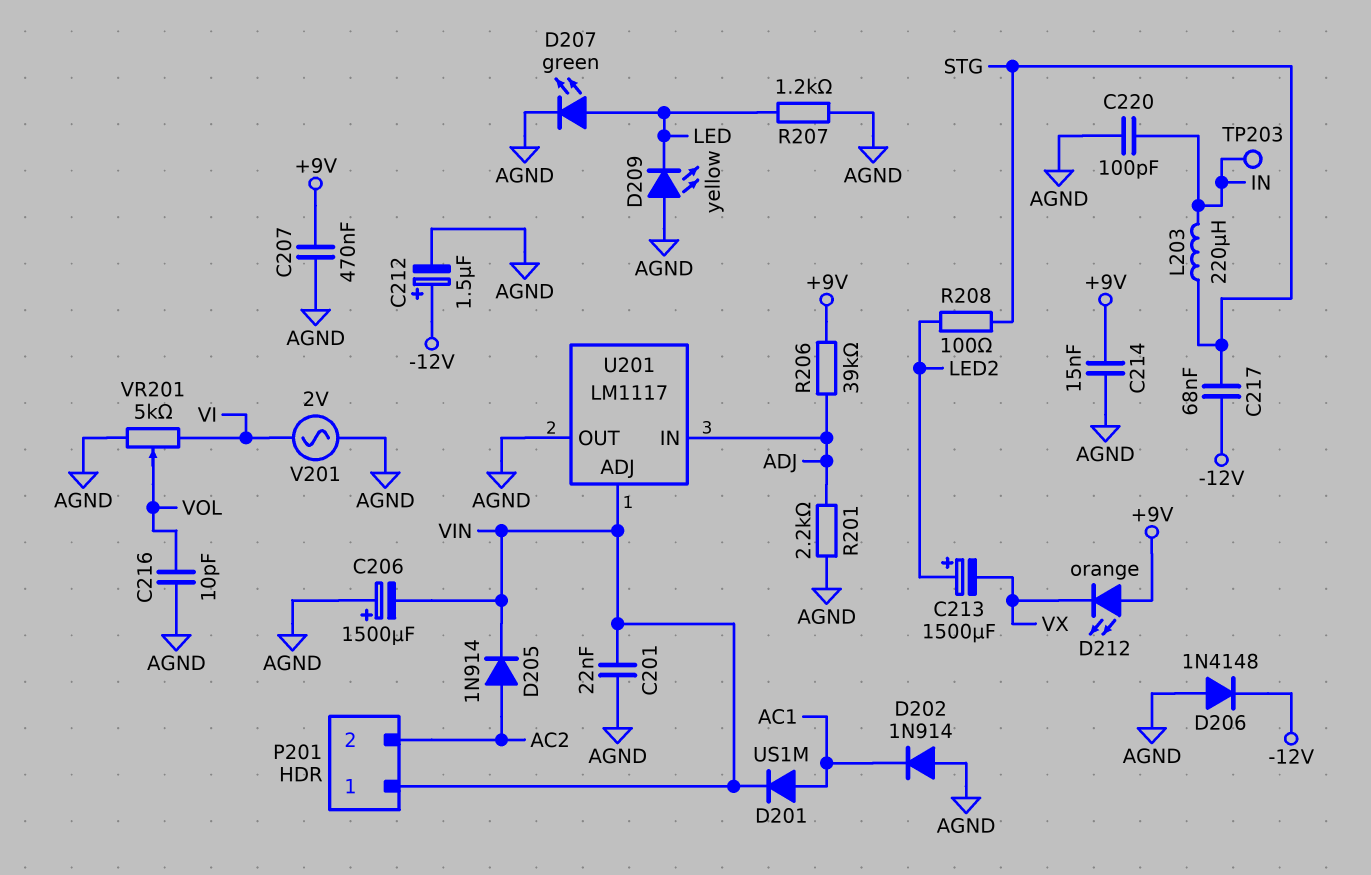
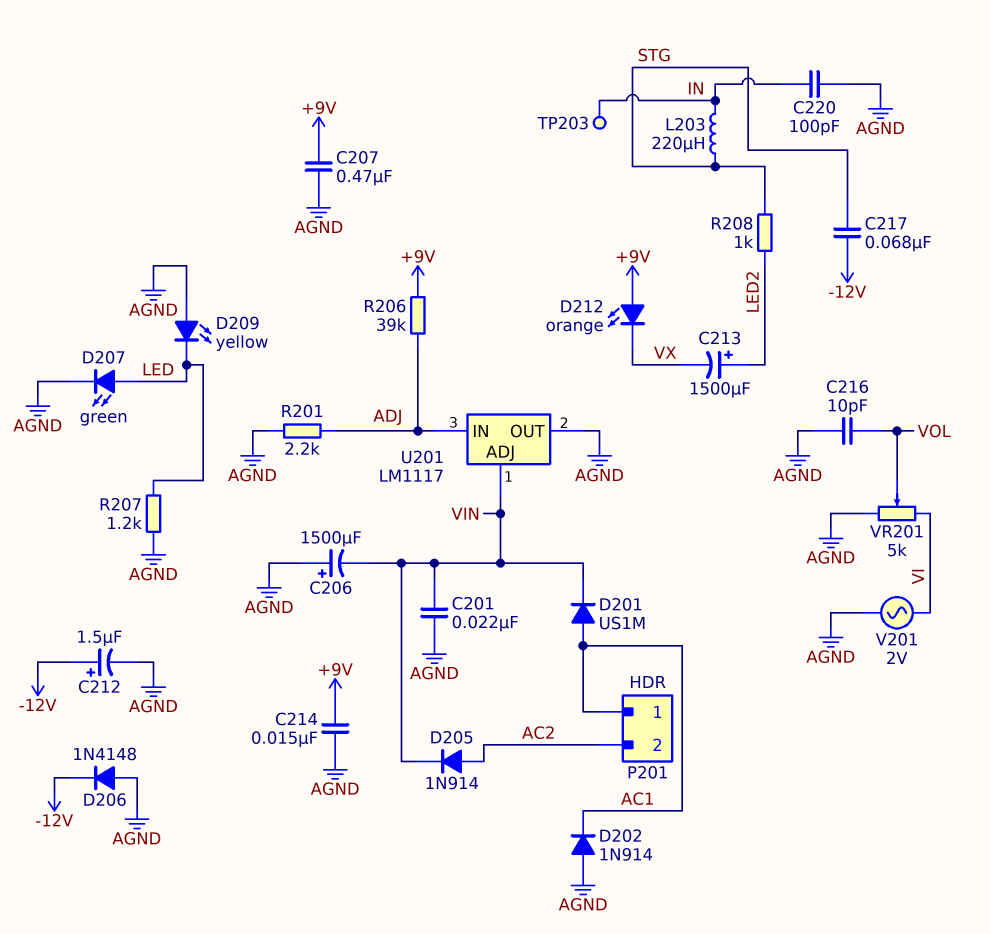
P201 pin 1: VIN -> AC1
R208: 100 (LED2, STG) -> 1k (LED2, STG)

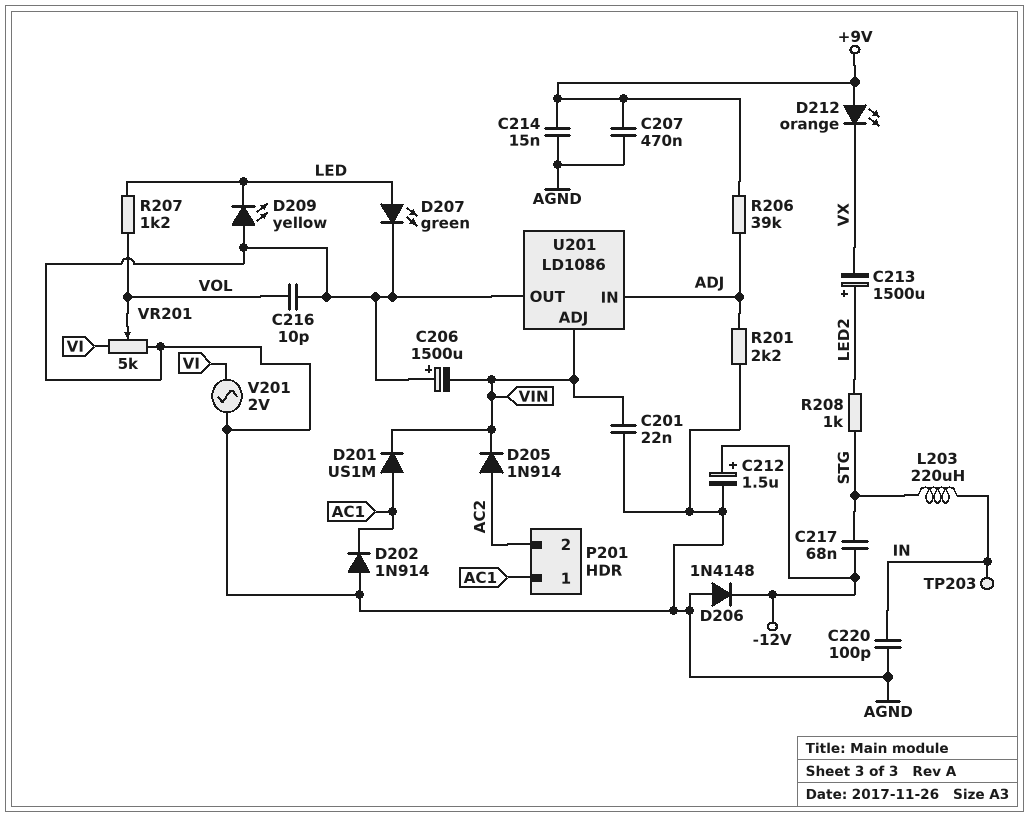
R207: 1.2k (AGND, LED) -> 1.2k (LED, VOL)
U201: LM1117 -> LD1086

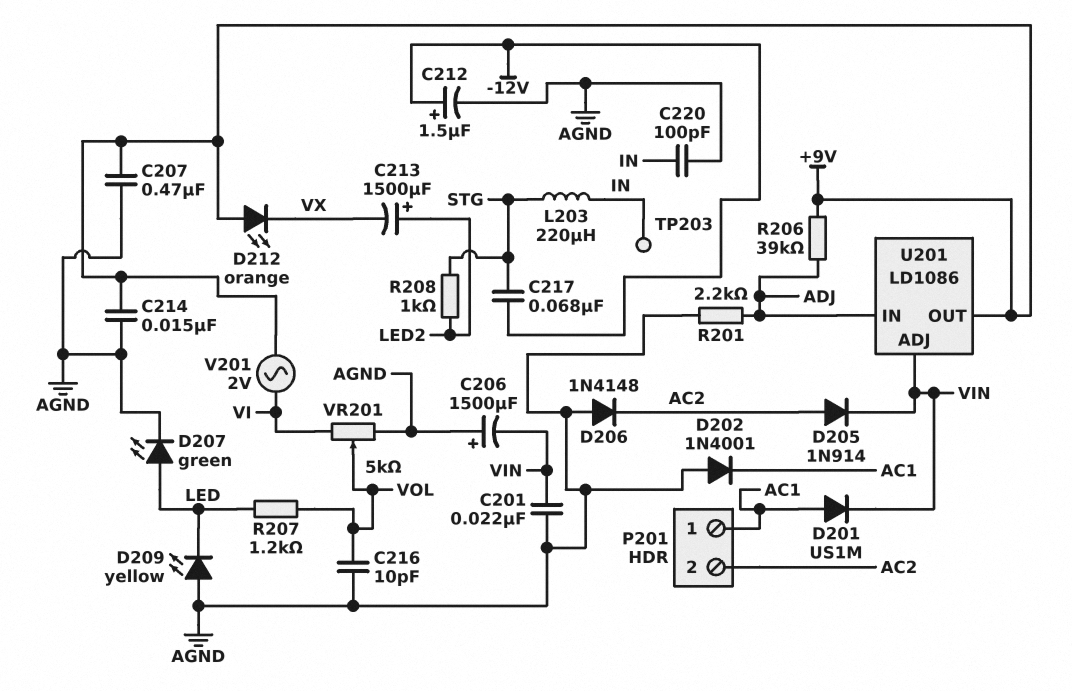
D202: diode 1N914 (A AGND, K AC1) -> diode 1N4001 (A AGND, K AC1)
D206: diode 1N4148 (A AGND, K -12V) -> diode 1N4148 (A AGND, K AC2)
U201 pin OUT: AGND -> +9V
V201: AC 2V (AGND, VI) -> AC 2V (+9V, VI)

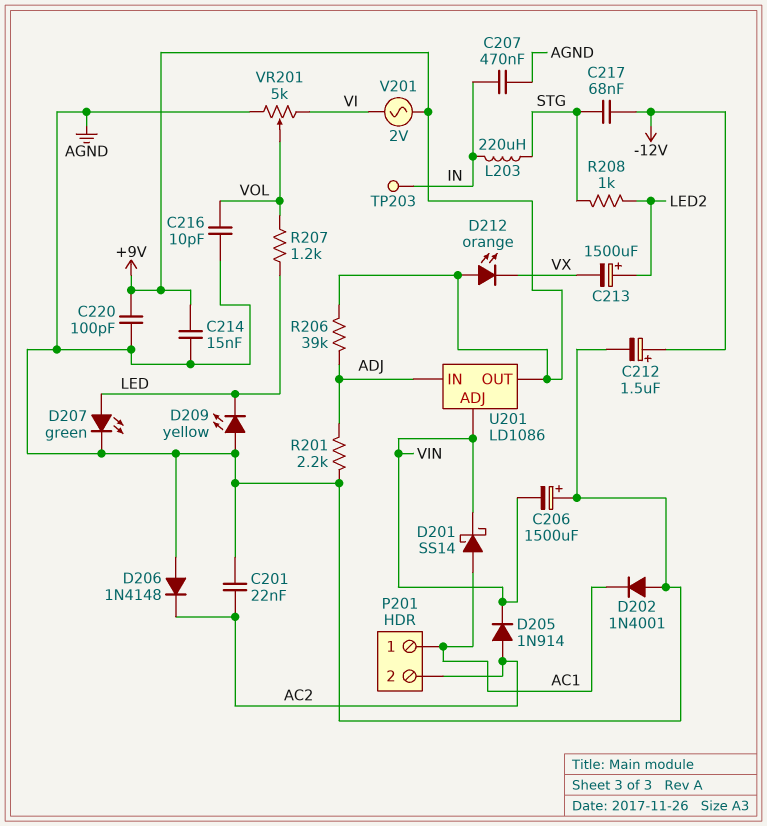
C201: 22nF (AGND, VIN) -> 22nF (AC2, AGND)
C207: 470nF (+9V, AGND) -> 470nF (AGND, IN)
C220: 100pF (AGND, IN) -> 100pF (+9V, AGND)
D201: diode US1M (A AC1, K VIN) -> schottky SS14 (A AC1, K VIN)

